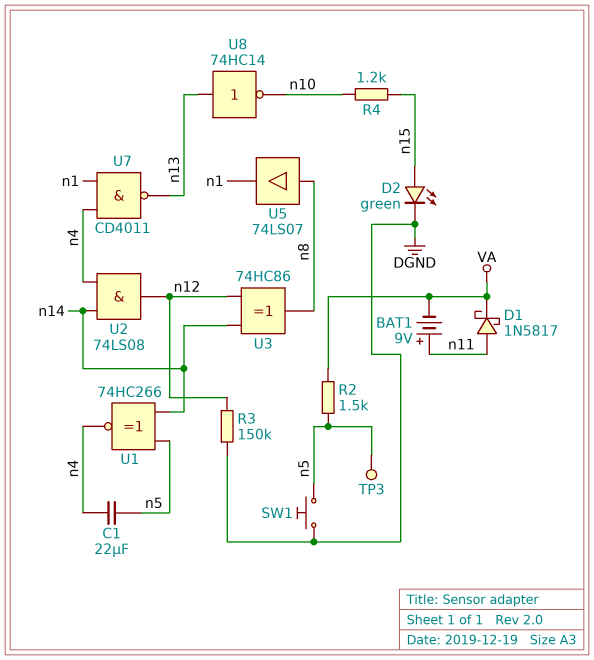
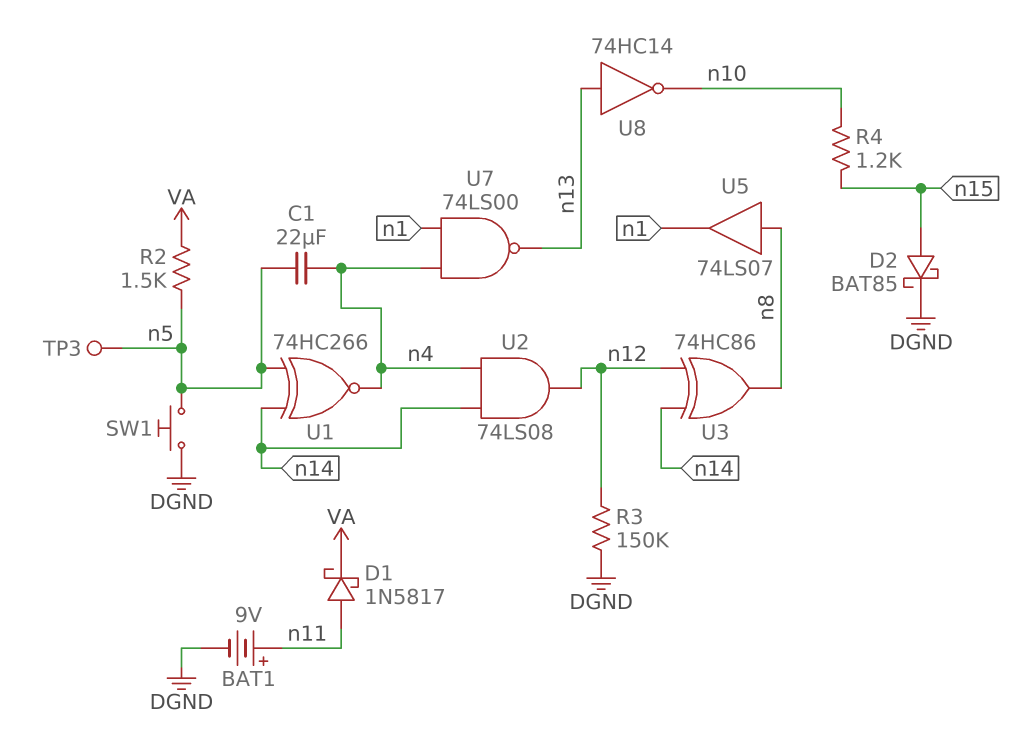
BAT1: 9V (plus n11, minus VA) -> 9V (plus n11, minus DGND)
D2: LED green (A n15, K DGND) -> schottky BAT85 (A n15, K DGND)
U7: NAND CD4011 (in n1, in n4, out n13) -> NAND 74LS00 (in n1, in n4, out n13)

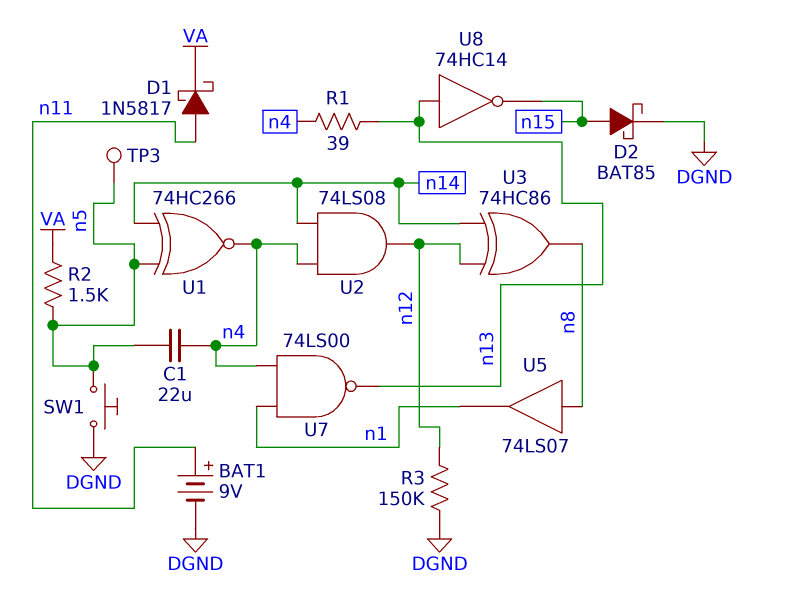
R1: none -> 39 (n4, n13)
R4: 1.2k (n10, n15) -> none
U8: NOT 74HC14 (in n13, out n10) -> NOT 74HC14 (in n13, out n15)

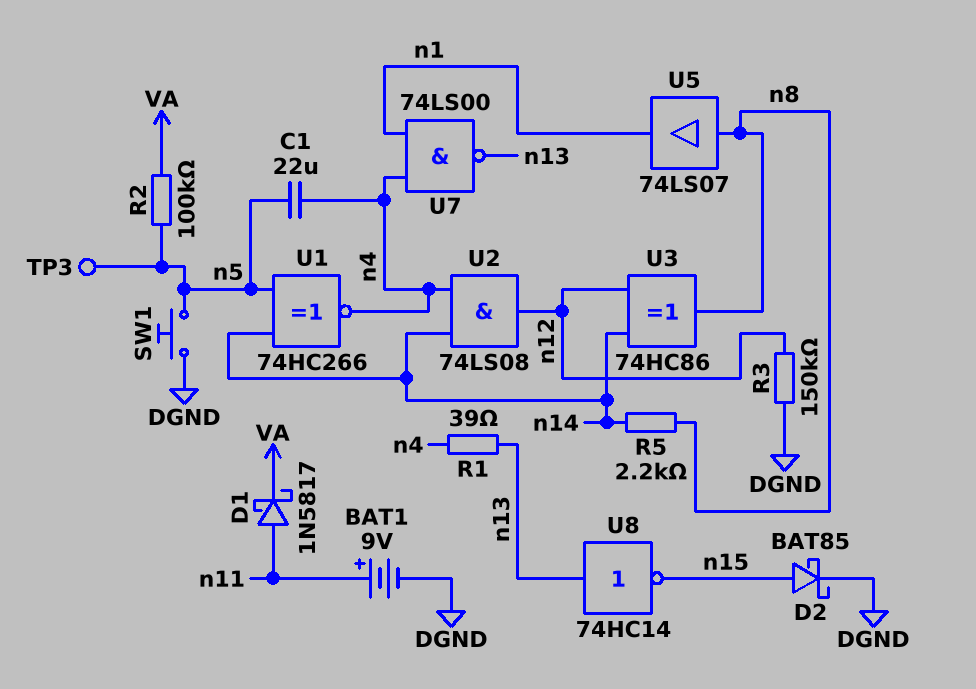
R2: 1.5k (VA, n5) -> 100k (VA, n5)
R5: none -> 2.2k (n8, n14)

